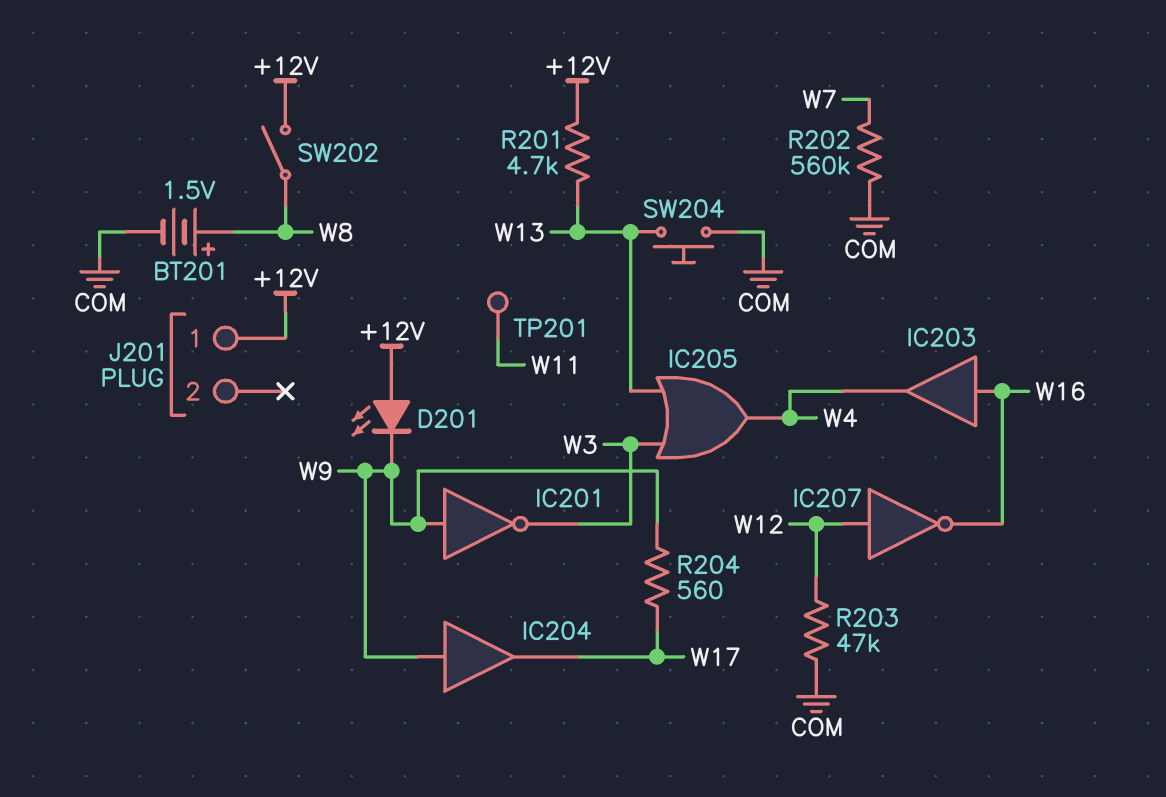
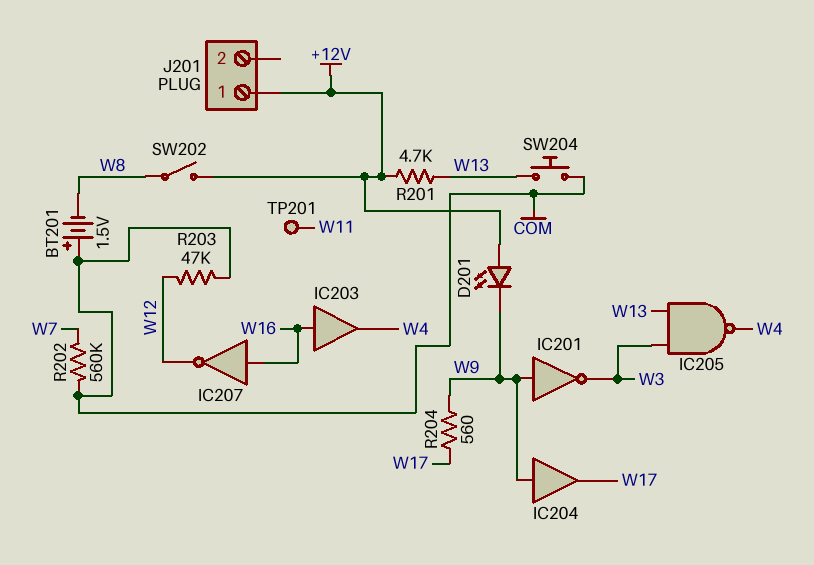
BT201: 1.5V (plus W8, minus COM) -> 1.5V (plus COM, minus W8)
IC205: OR (in W3, in W13, out W4) -> NAND (in W3, in W13, out W4)
IC207: NOT (in W12, out W16) -> NOT (in W16, out W12)

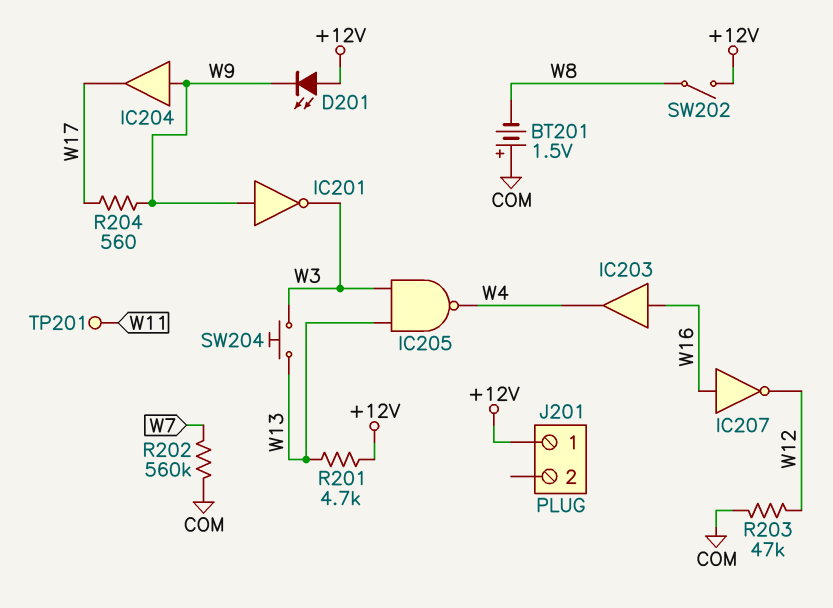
SW204: button (COM, W13) -> button (W3, W13)

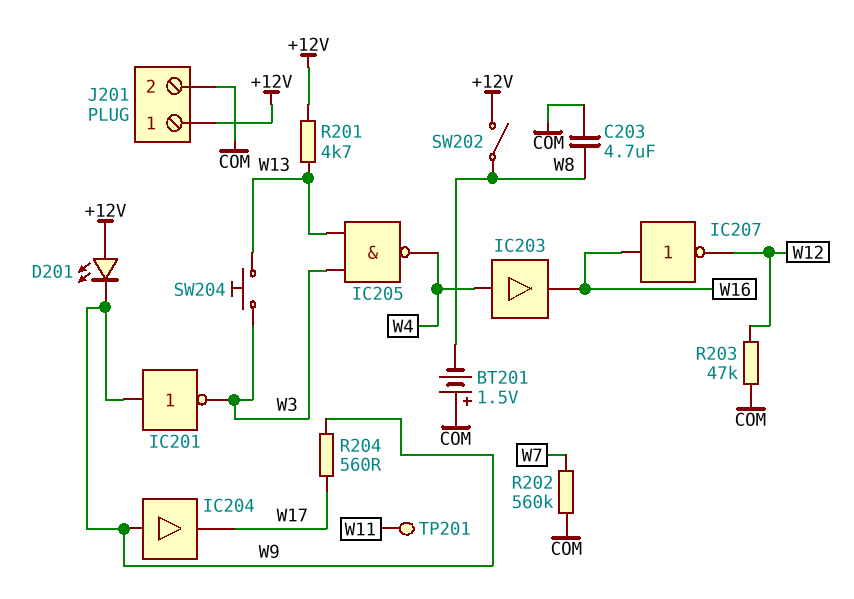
C203: none -> 4.7uF (COM, W8)
IC203: buffer (in W16, out W4) -> buffer (in W4, out W16)
J201 pin 2: none -> COM

